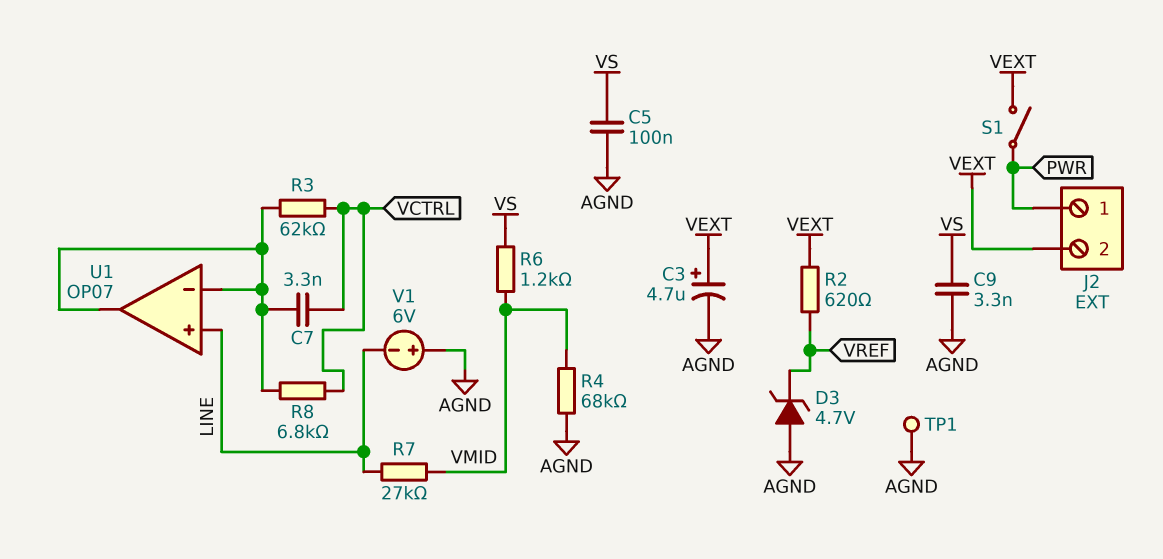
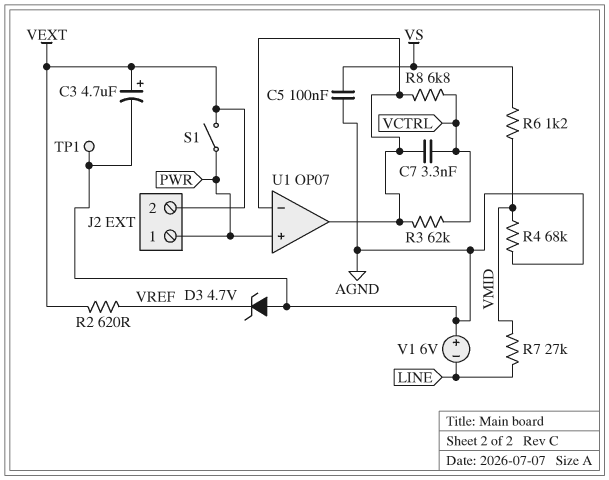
C9: 3.3nF (AGND, VS) -> none
U1 pin in+: LINE -> PWR

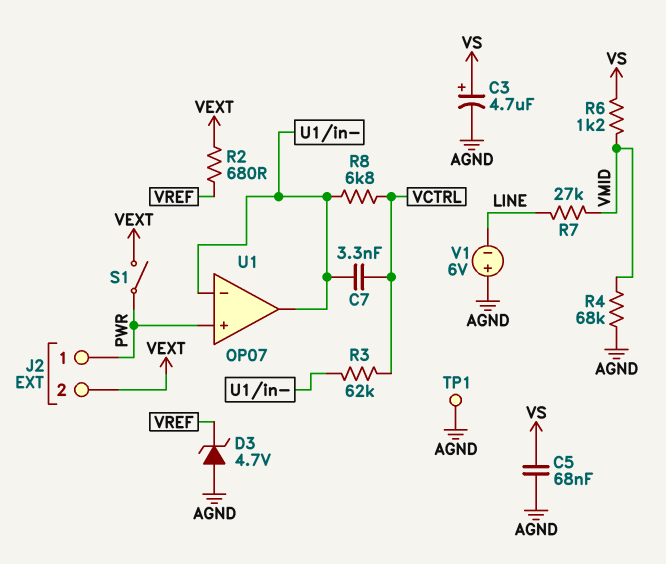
C3: 4.7uF (plus VEXT, minus AGND) -> 4.7uF (plus VS, minus AGND)
C5: 100nF (AGND, VS) -> 68nF (AGND, VS)
R2: 620 (VEXT, VREF) -> 680 (VEXT, VREF)

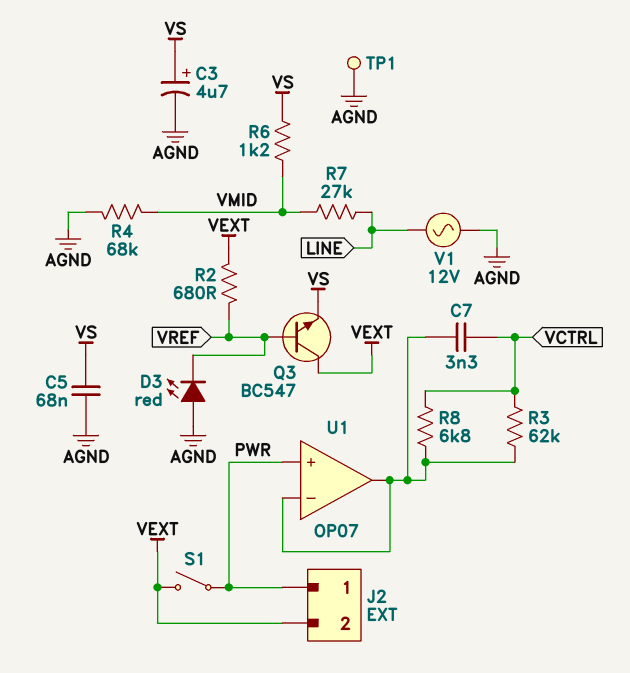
D3: zener 4.7V (A AGND, K VREF) -> LED red (A AGND, K VREF)
Q3: none -> NPN BC547 (B VREF, C VEXT, E VS)
V1: 6V (plus AGND, minus LINE) -> AC 12V (AGND, LINE)

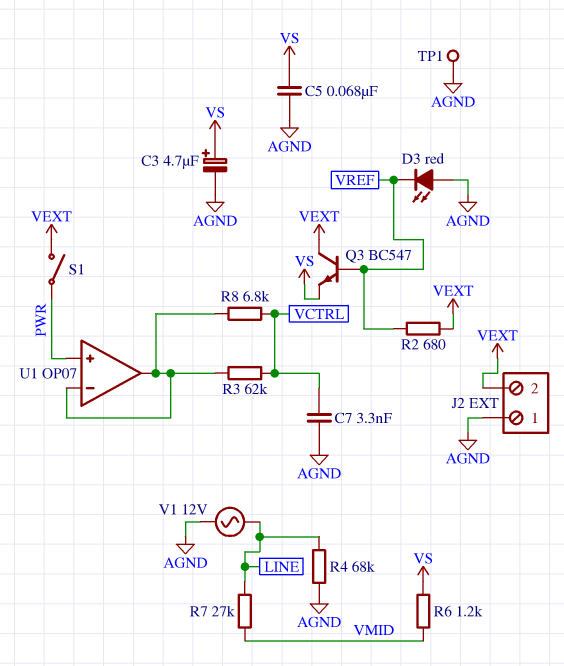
C7: 3.3nF (U1/in-, VCTRL) -> 3.3nF (AGND, VCTRL)
J2 pin 1: PWR -> AGND
R4: 68k (AGND, VMID) -> 68k (AGND, LINE)

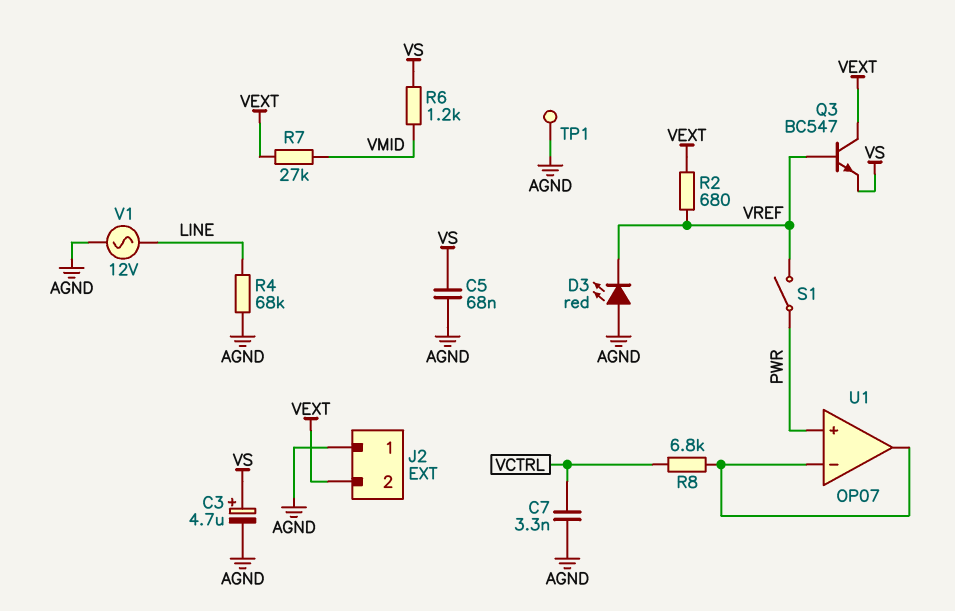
R3: 62k (U1/in-, VCTRL) -> none
R7: 27k (LINE, VMID) -> 27k (VEXT, VMID)
S1: switch (PWR, VEXT) -> switch (PWR, VREF)

